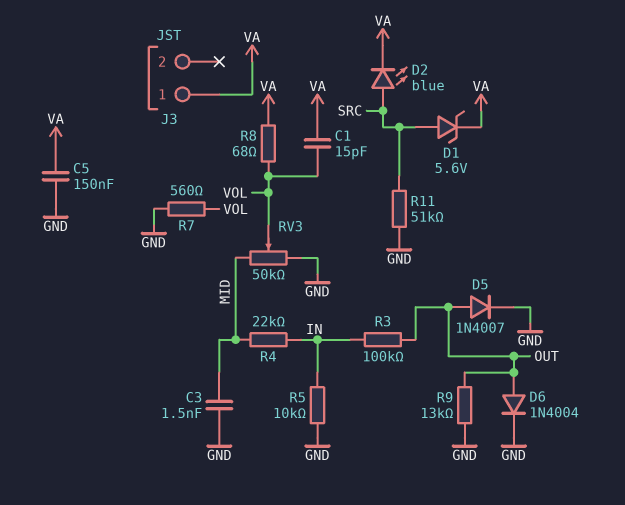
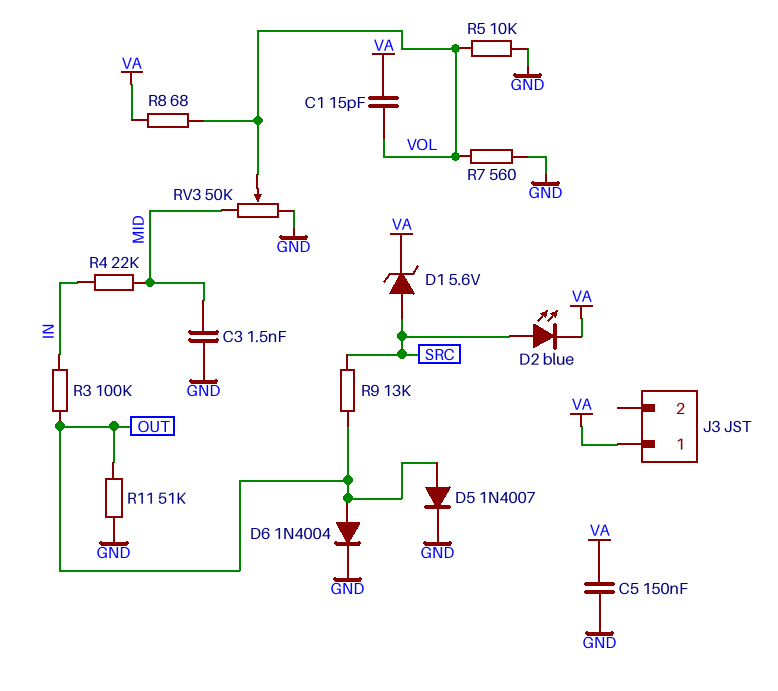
R5: 10k (GND, IN) -> 10k (GND, VOL)
R9: 13k (GND, OUT) -> 13k (OUT, SRC)
R11: 51k (GND, SRC) -> 51k (GND, OUT)

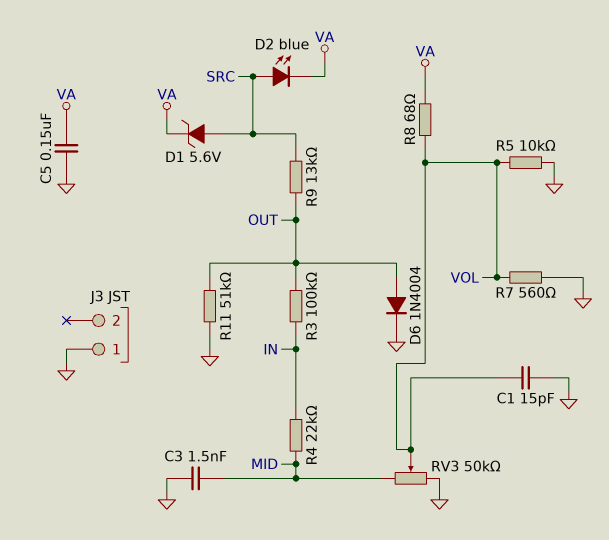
C1: 15pF (VA, VOL) -> 15pF (GND, VOL)
D5: diode 1N4007 (A OUT, K GND) -> none
J3 pin 1: VA -> GND

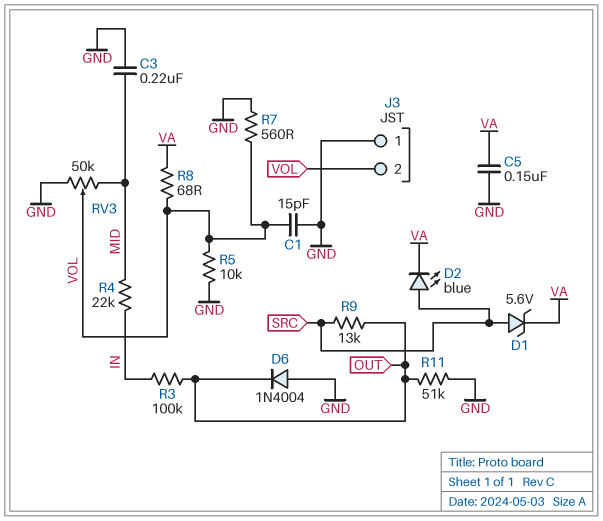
C3: 1.5nF (GND, MID) -> 220nF (GND, MID)
D6: diode 1N4004 (A OUT, K GND) -> diode 1N4004 (A GND, K OUT)
J3 pin 2: none -> VOL

